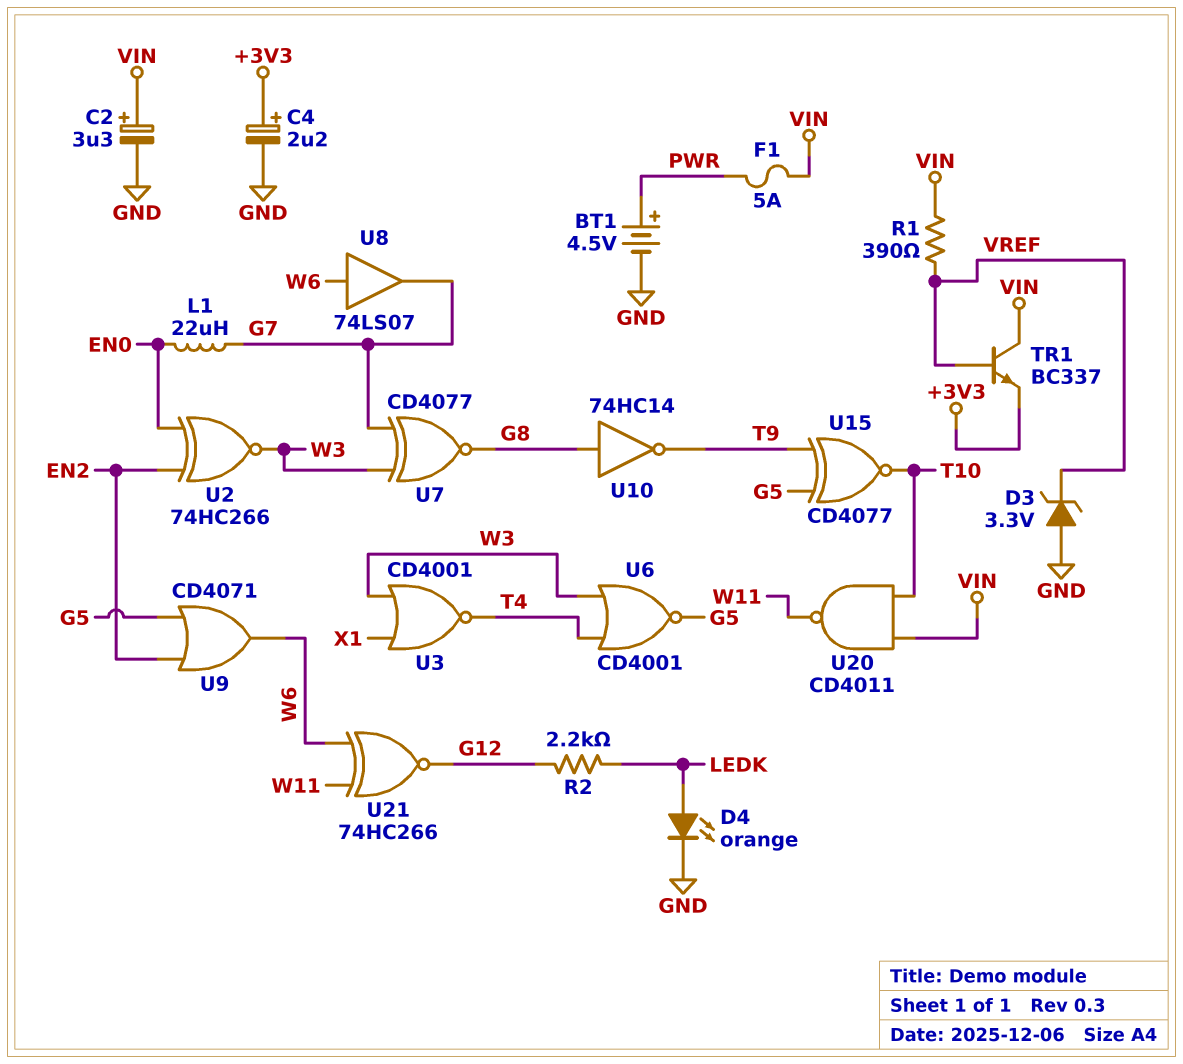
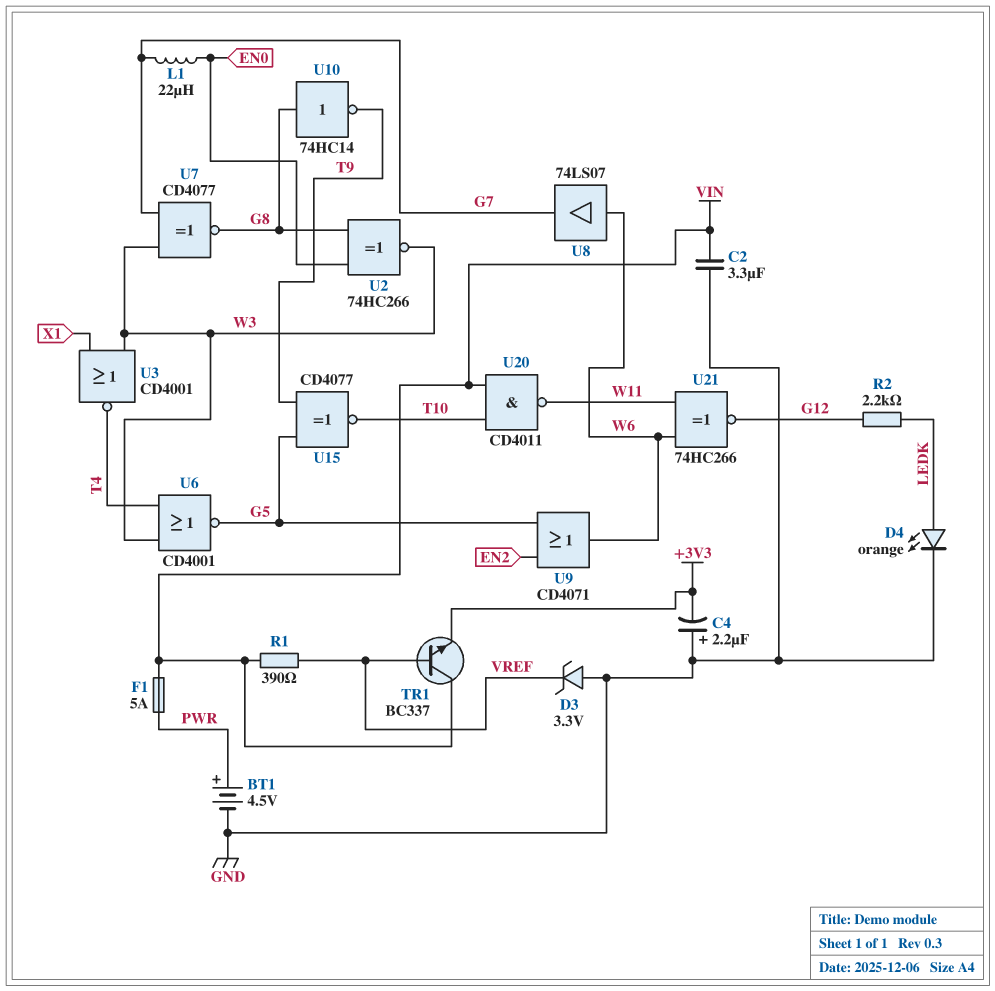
C2: 3.3uF (plus VIN, minus GND) -> 3.3uF (GND, VIN)
C4: 2.2uF (plus +3V3, minus GND) -> 2.2uF (plus GND, minus +3V3)
U2: XNOR 74HC266 (in EN0, in EN2, out W3) -> XNOR 74HC266 (in EN0, in G8, out W3)

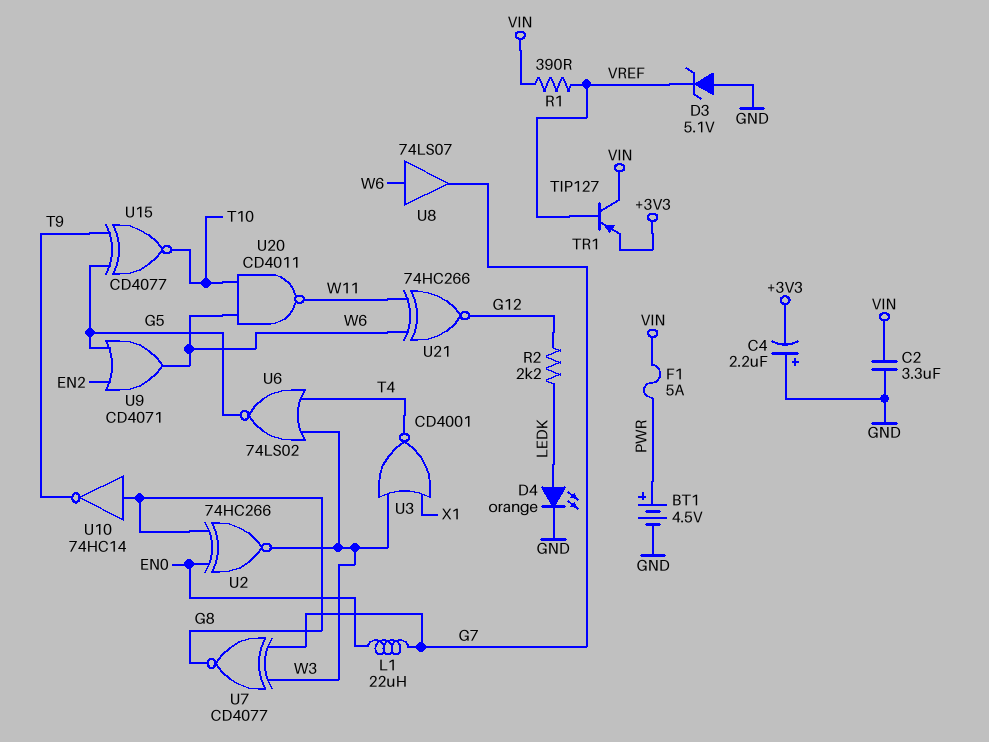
D3: zener 3.3V (A GND, K VREF) -> zener 5.1V (A GND, K VREF)
TR1: NPN BC337 (B VREF, C VIN, E +3V3) -> PNP TIP127 (B VREF, C VIN, E +3V3)
U6: NOR CD4001 (in T4, in W3, out G5) -> NOR 74LS02 (in T4, in W3, out G5)
U20: NAND CD4011 (in T10, in VIN, out W11) -> NAND CD4011 (in T10, in W6, out W11)

